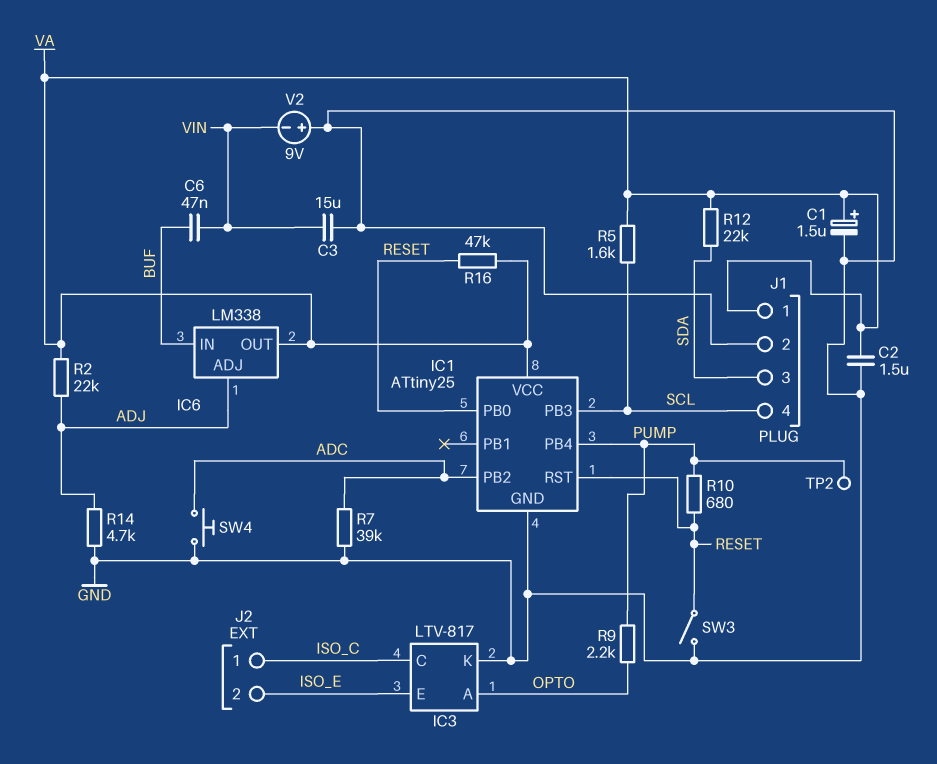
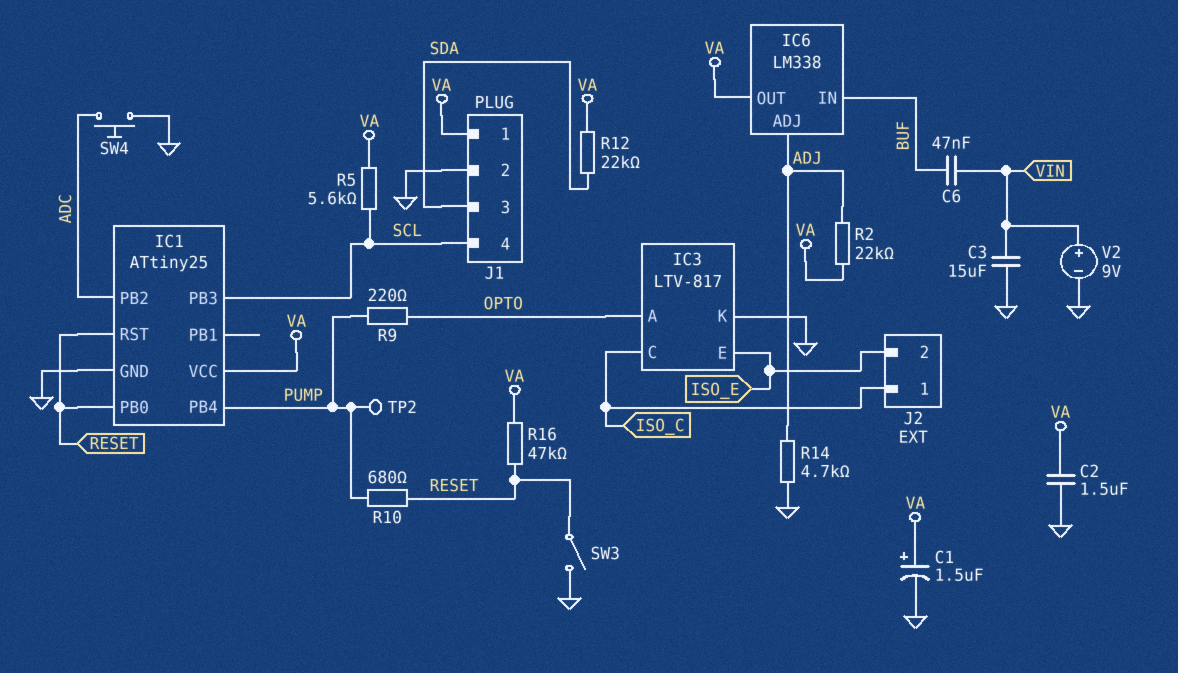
R5: 1.6k (SCL, VA) -> 5.6k (SCL, VA)
R7: 39k (ADC, GND) -> none
R9: 2.2k (OPTO, PUMP) -> 220 (OPTO, PUMP)
V2: 9V (plus GND, minus VIN) -> 9V (plus VIN, minus GND)

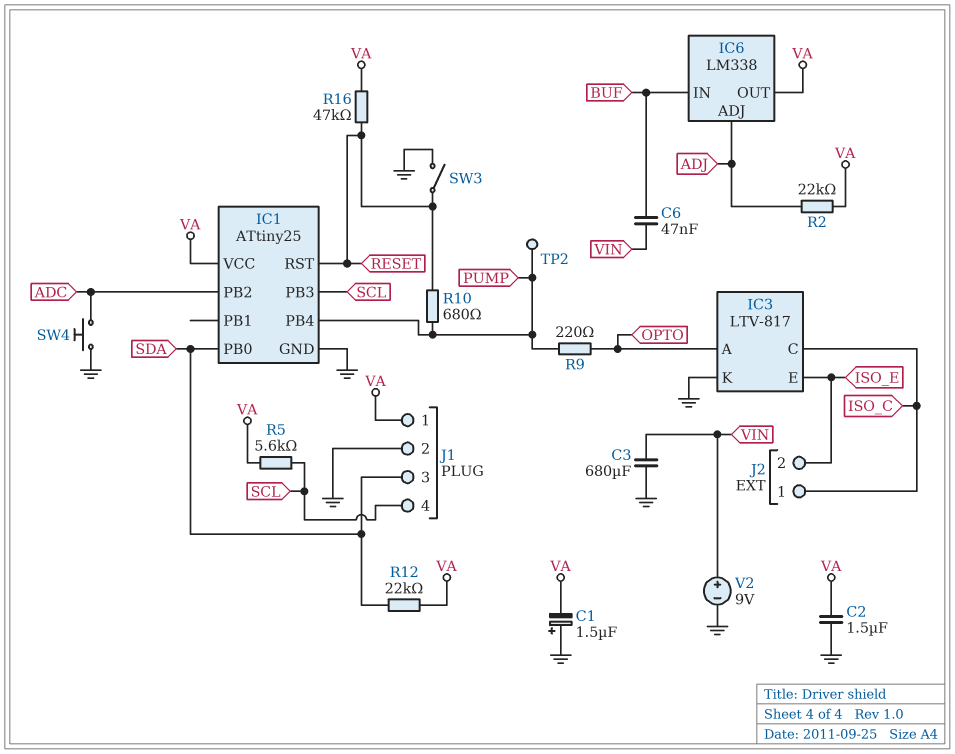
C1: 1.5uF (plus VA, minus GND) -> 1.5uF (plus GND, minus VA)
C3: 15uF (GND, VIN) -> 680uF (GND, VIN)
IC1 pin PB0: RESET -> SDA
R14: 4.7k (ADJ, GND) -> none

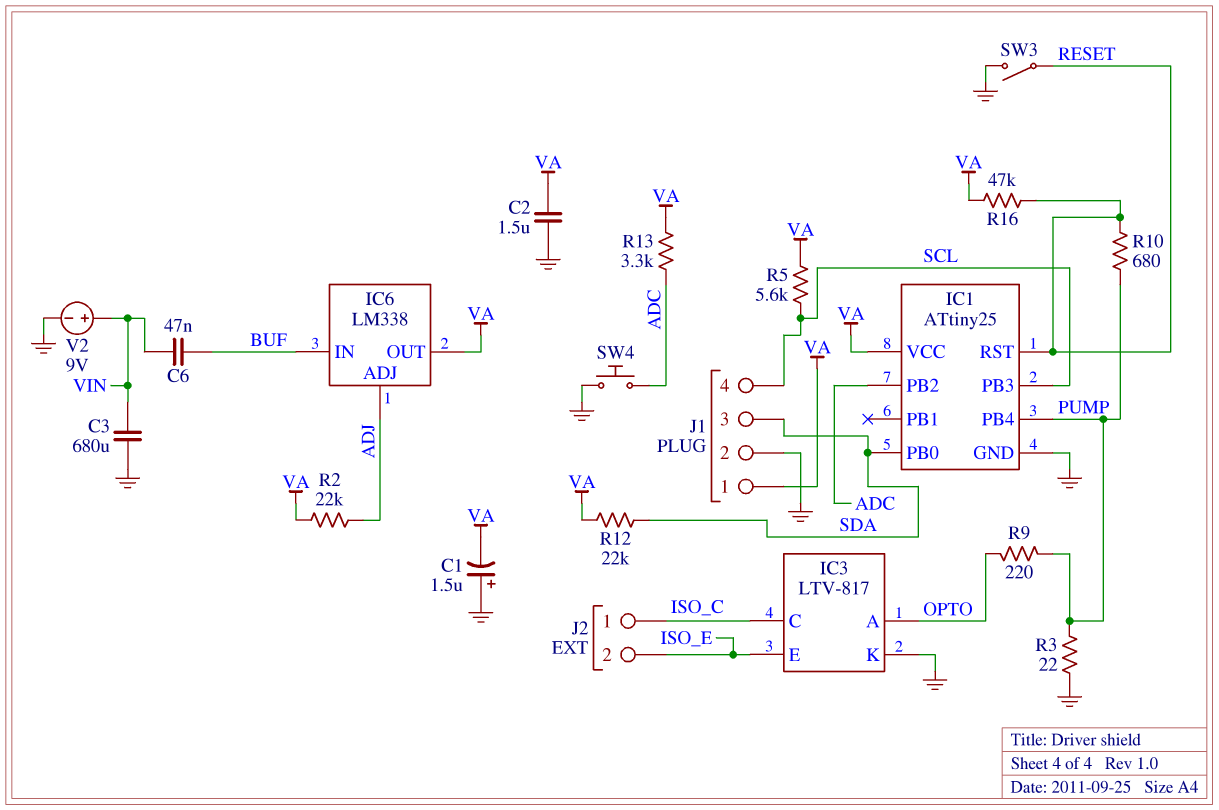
R3: none -> 22 (GND, PUMP)
R13: none -> 3.3k (ADC, VA)
TP2: test point (PUMP) -> none

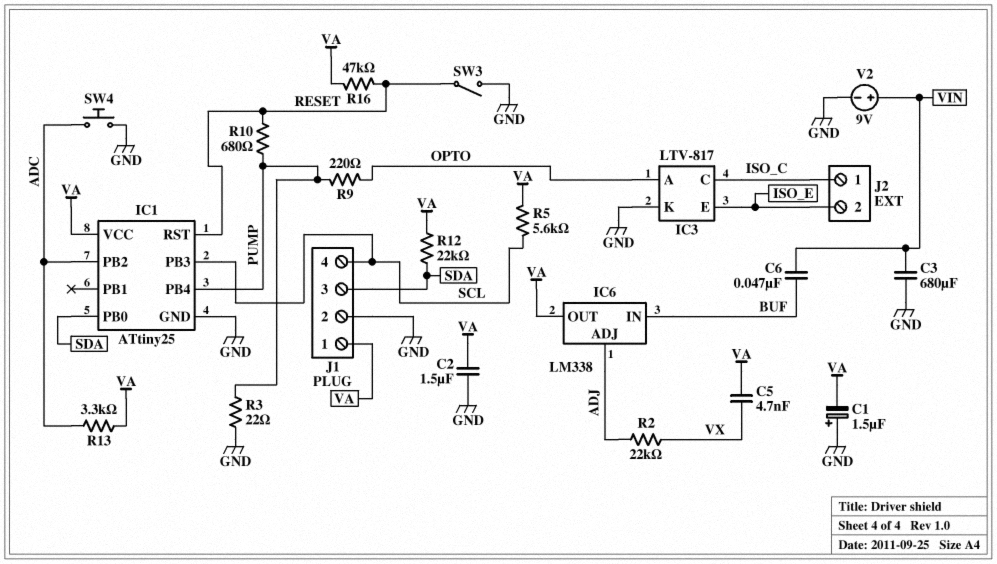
C5: none -> 4.7nF (VA, VX)
R2: 22k (ADJ, VA) -> 22k (ADJ, VX)

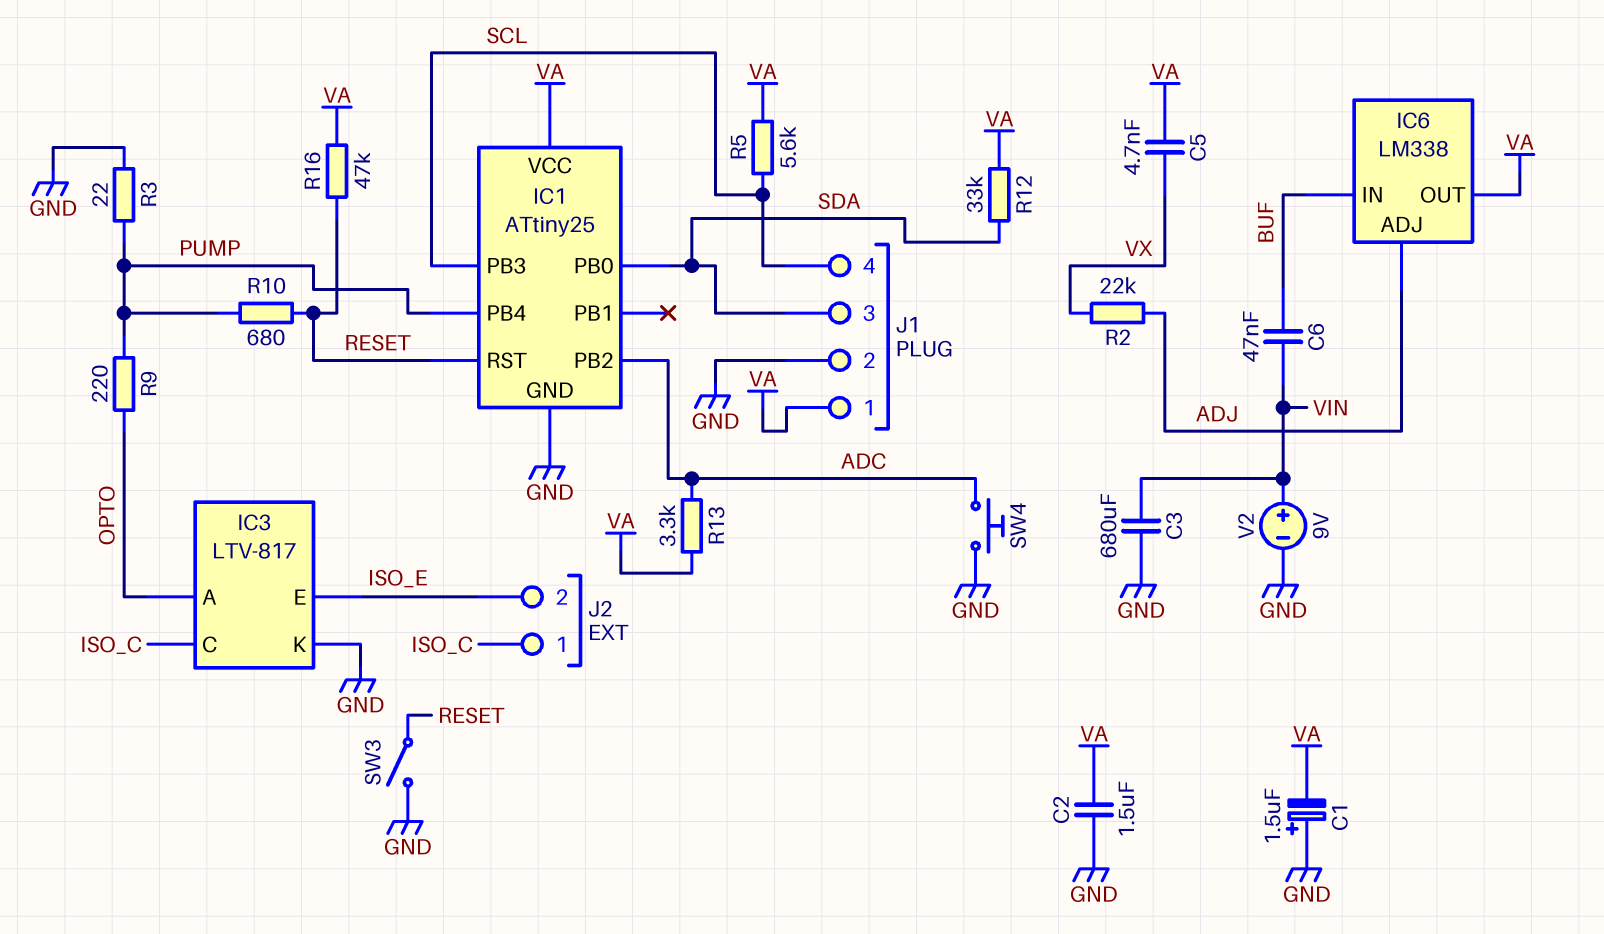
R12: 22k (SDA, VA) -> 33k (SDA, VA)

